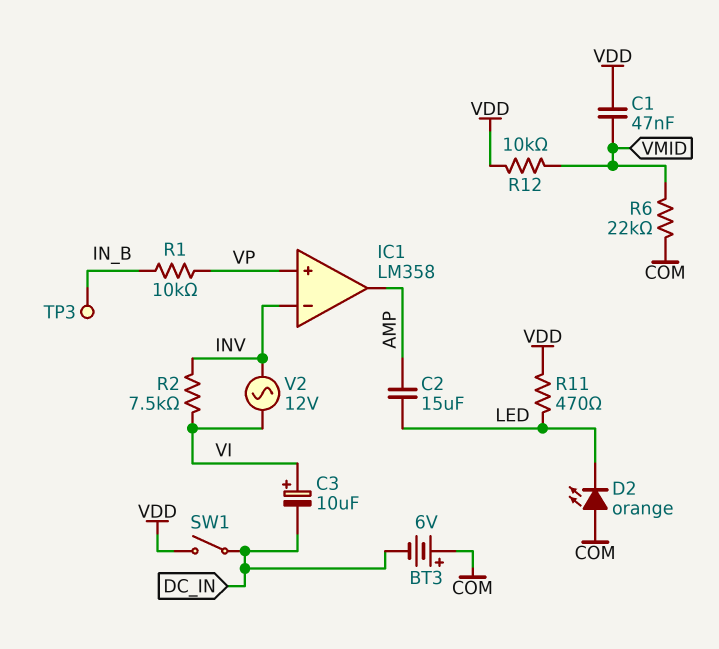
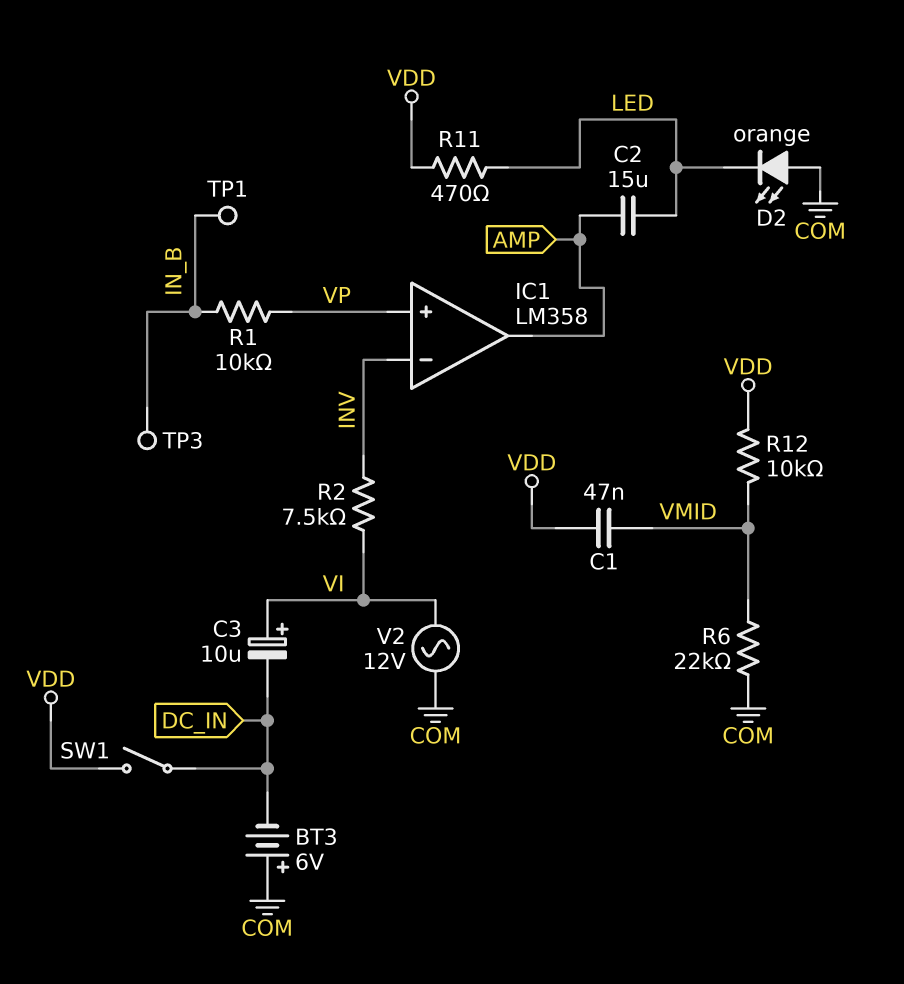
TP1: none -> test point (IN_B)
V2: AC 12V (INV, VI) -> AC 12V (COM, VI)

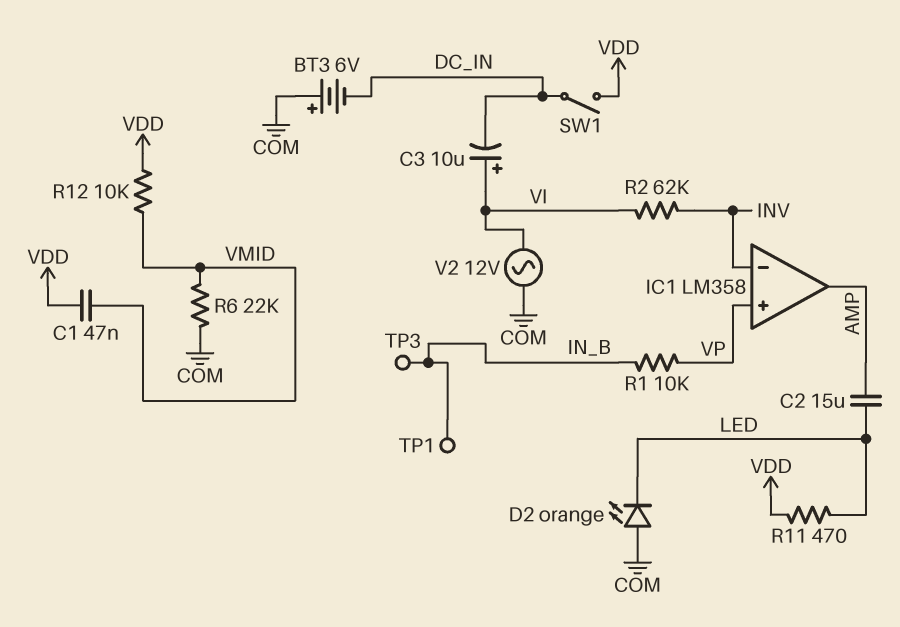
R2: 7.5k (INV, VI) -> 62k (INV, VI)

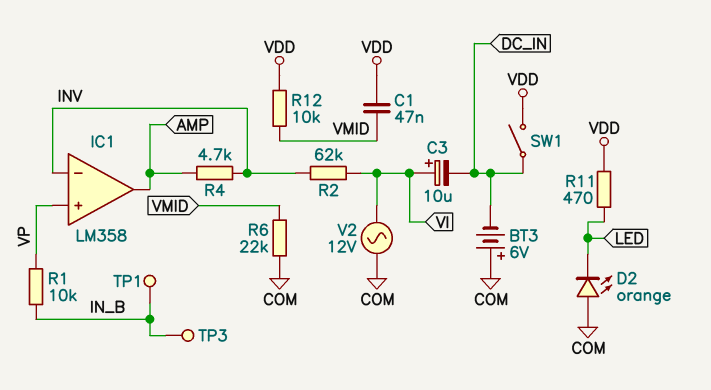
C2: 15uF (AMP, LED) -> none
R4: none -> 4.7k (AMP, INV)

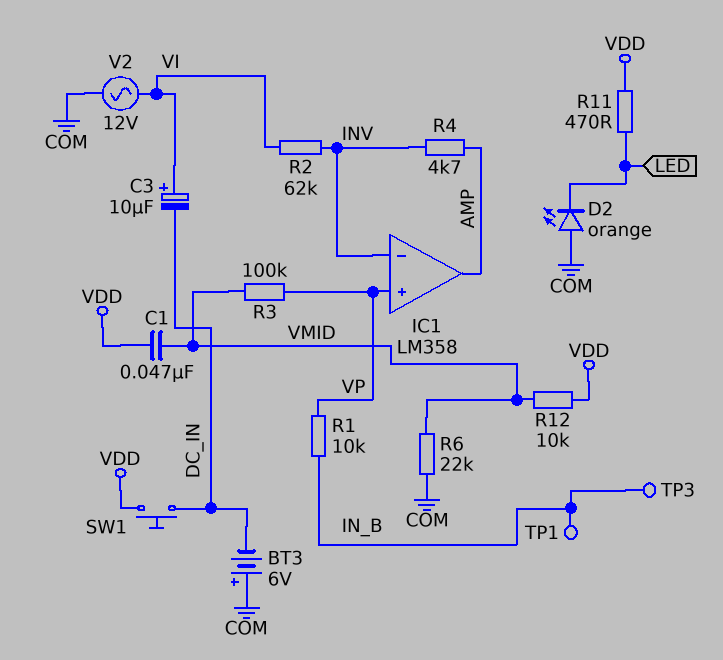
R3: none -> 100k (VMID, VP)
SW1: switch (DC_IN, VDD) -> button (DC_IN, VDD)

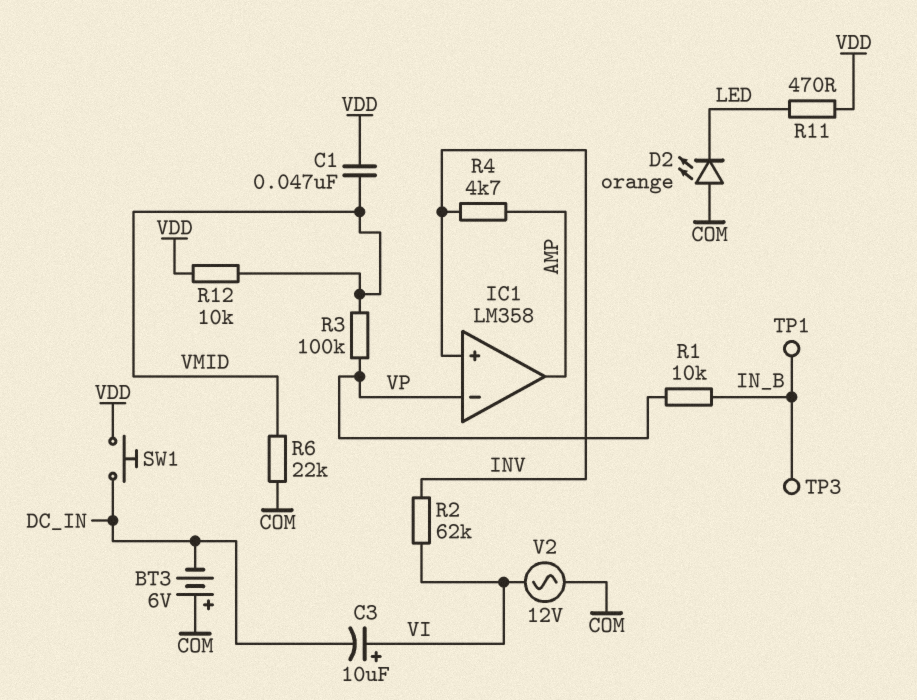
IC1 pin in+: VP -> INV
IC1 pin in-: INV -> VP

